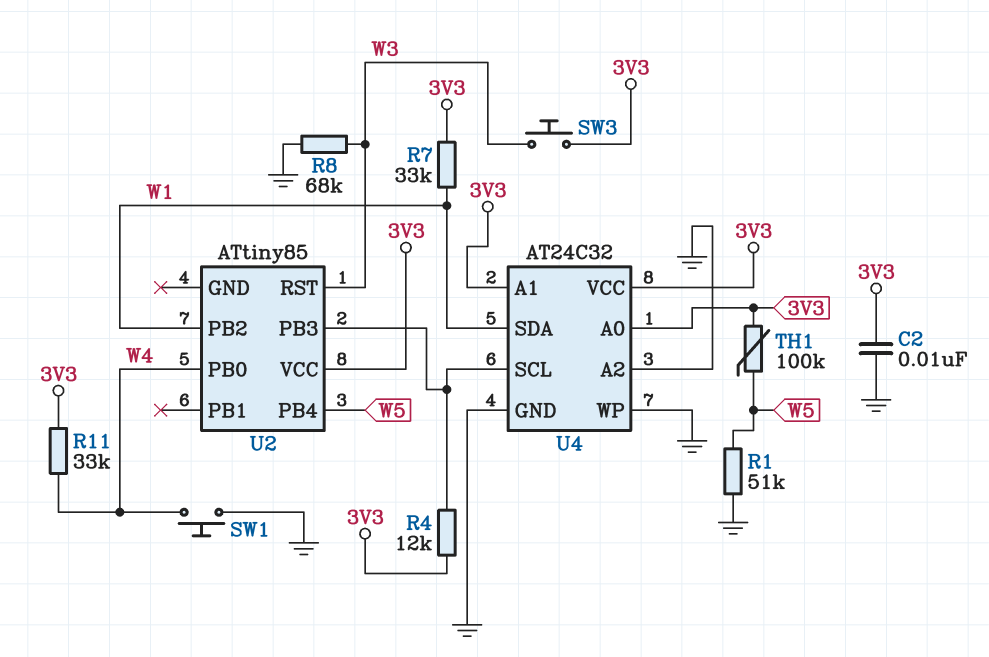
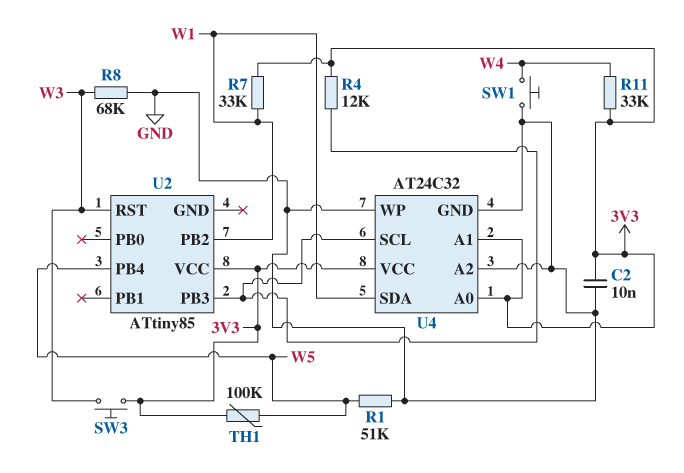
U2 pin PB0: W4 -> none

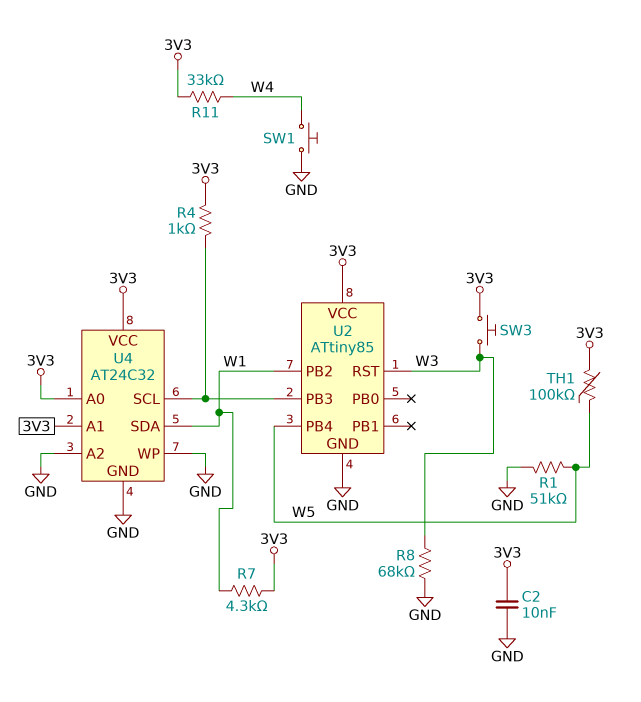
R4: 12k (3V3, U2/PB3) -> 1k (3V3, U2/PB3)
R7: 33k (3V3, W1) -> 4.3k (3V3, W1)
U2 pin GND: none -> GND

